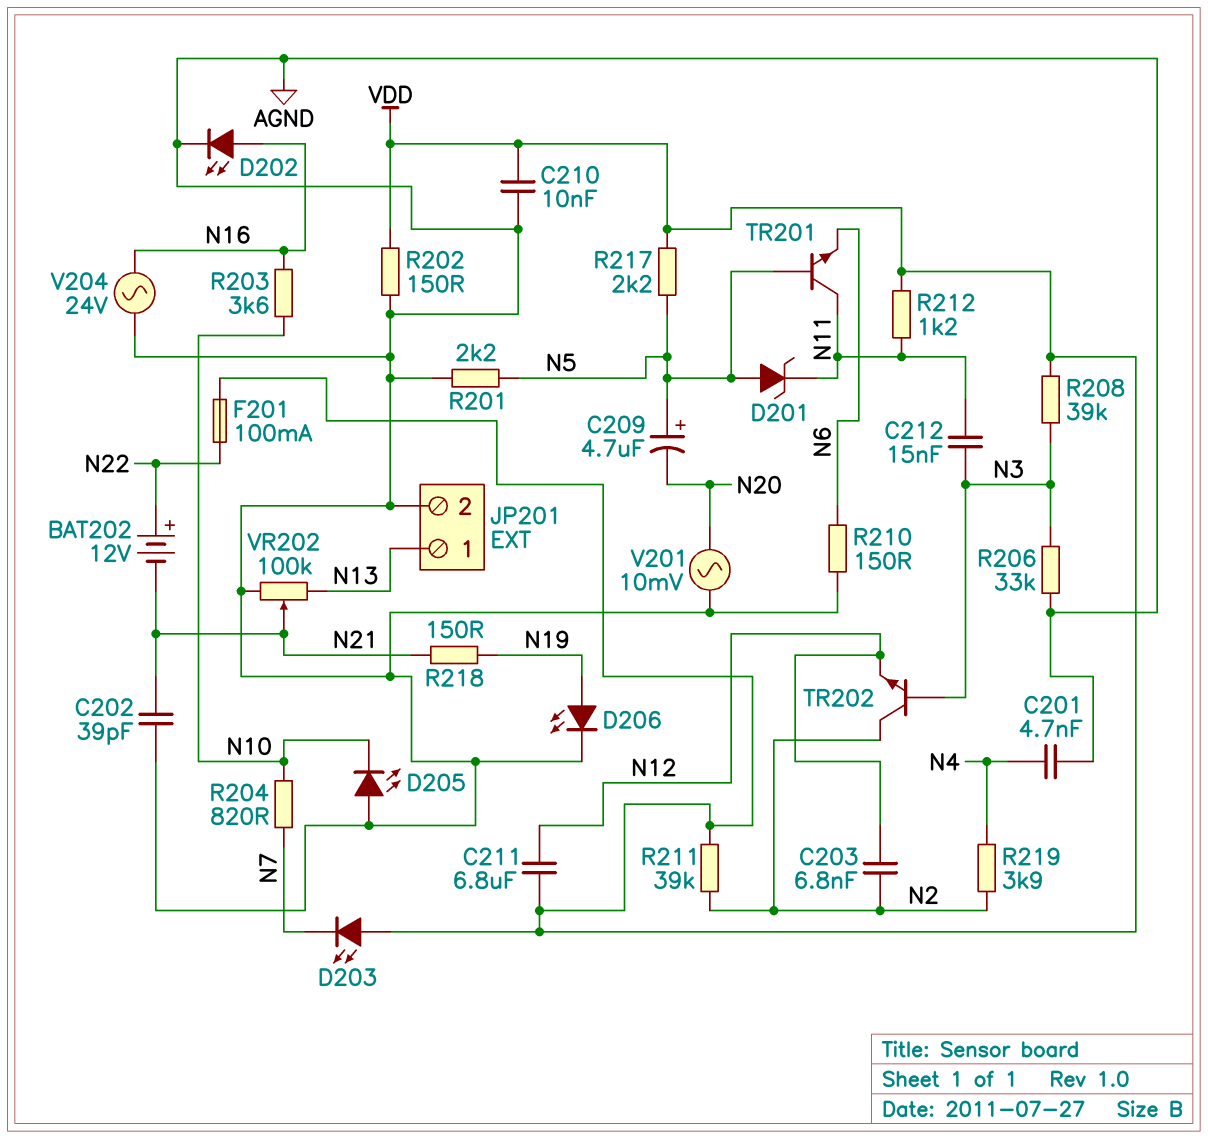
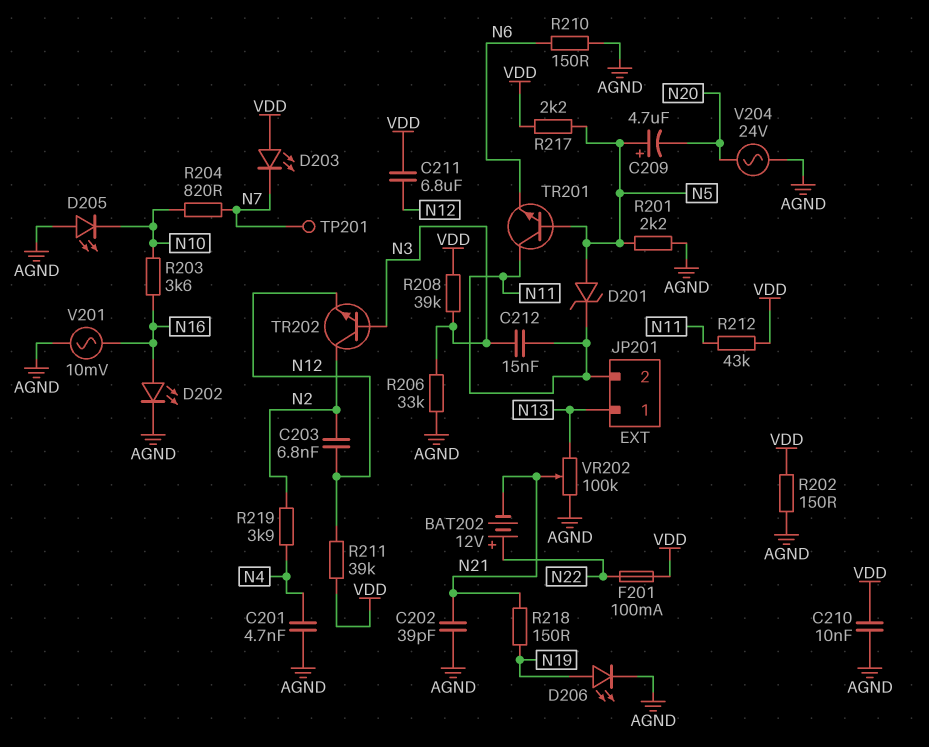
JP201 pin 2: AGND -> N11
R211: 39k (N2, VDD) -> 39k (N12, VDD)
R212: 1.2k (N11, VDD) -> 43k (N11, VDD)
TP201: none -> test point (N7)
V201: AC 10mV (AGND, N20) -> AC 10mV (AGND, N16)
V204: AC 24V (AGND, N16) -> AC 24V (AGND, N20)

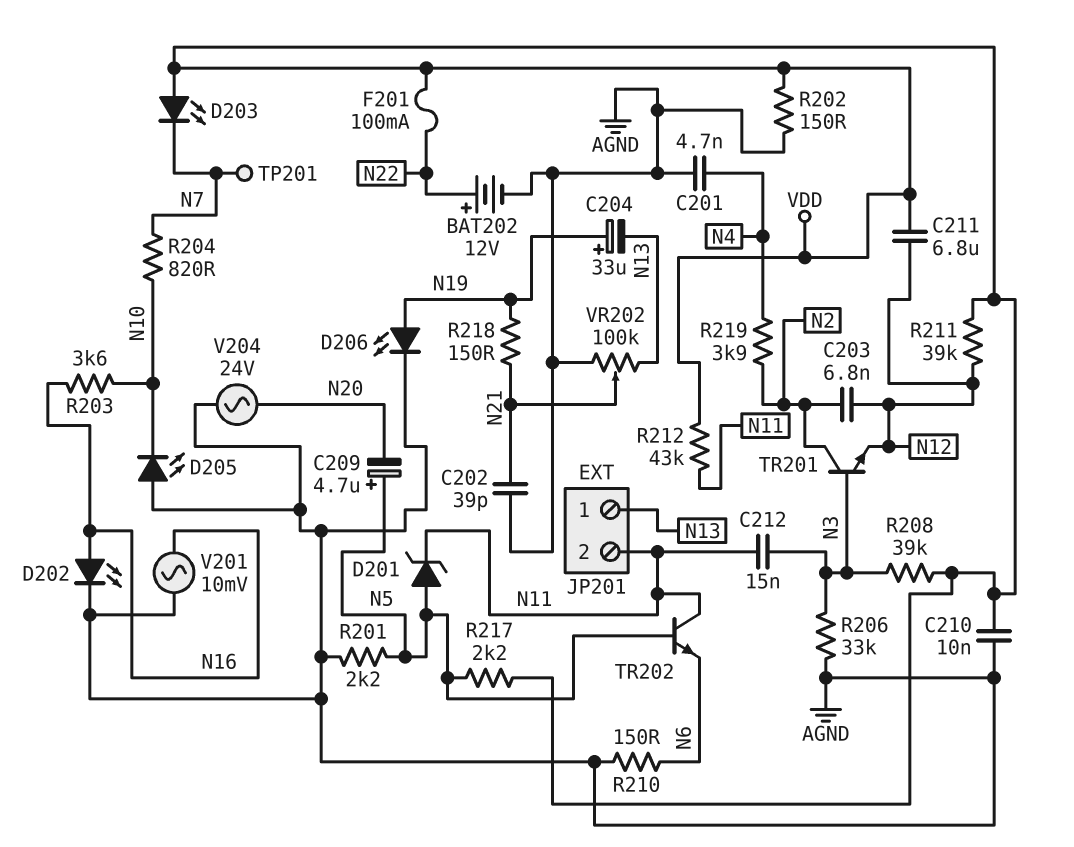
BAT202: 12V (plus N22, minus N21) -> 12V (plus N22, minus AGND)
C204: none -> 33uF (plus N19, minus N13)
TR201: NPN (B N5, C N11, E N6) -> NPN (B N3, C N2, E N12)
TR202: NPN (B N3, C N2, E N12) -> NPN (B N5, C N11, E N6)

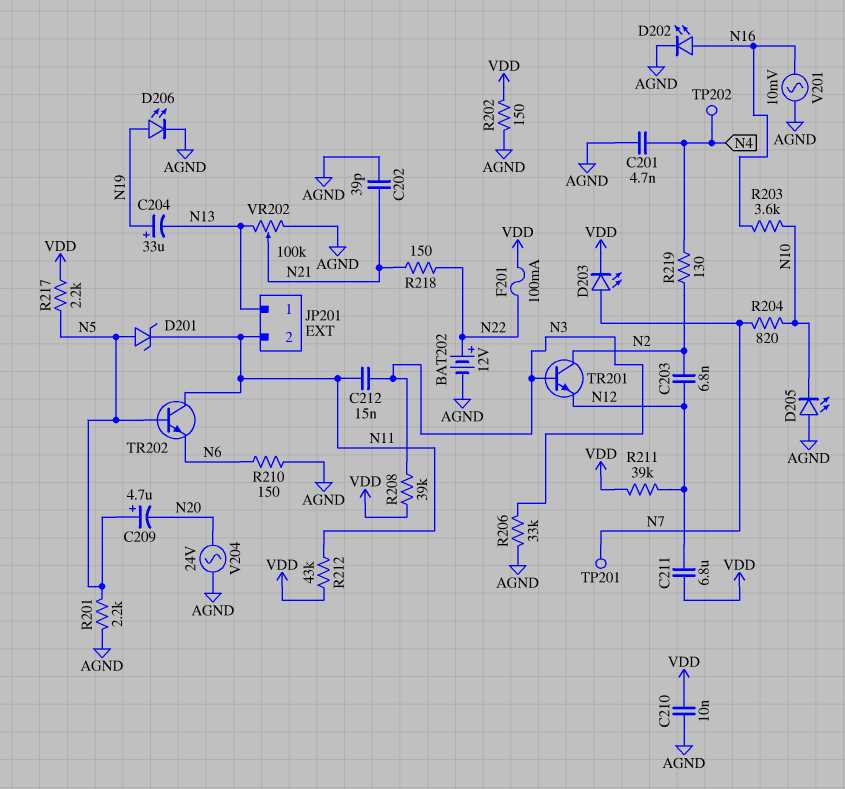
D203: LED (A VDD, K N7) -> LED (A N7, K VDD)
R218: 150 (N19, N21) -> 150 (N21, N22)
R219: 3.9k (N2, N4) -> 130 (N2, N4)
TP202: none -> test point (N4)

